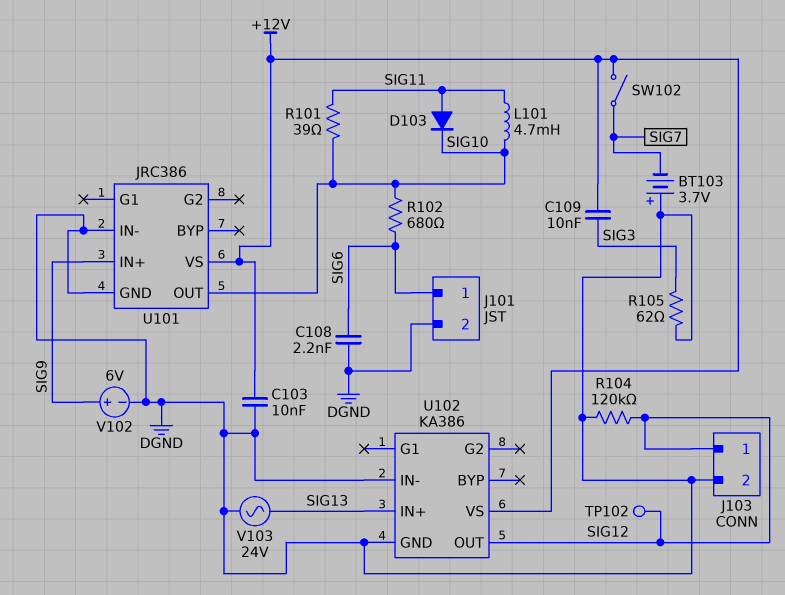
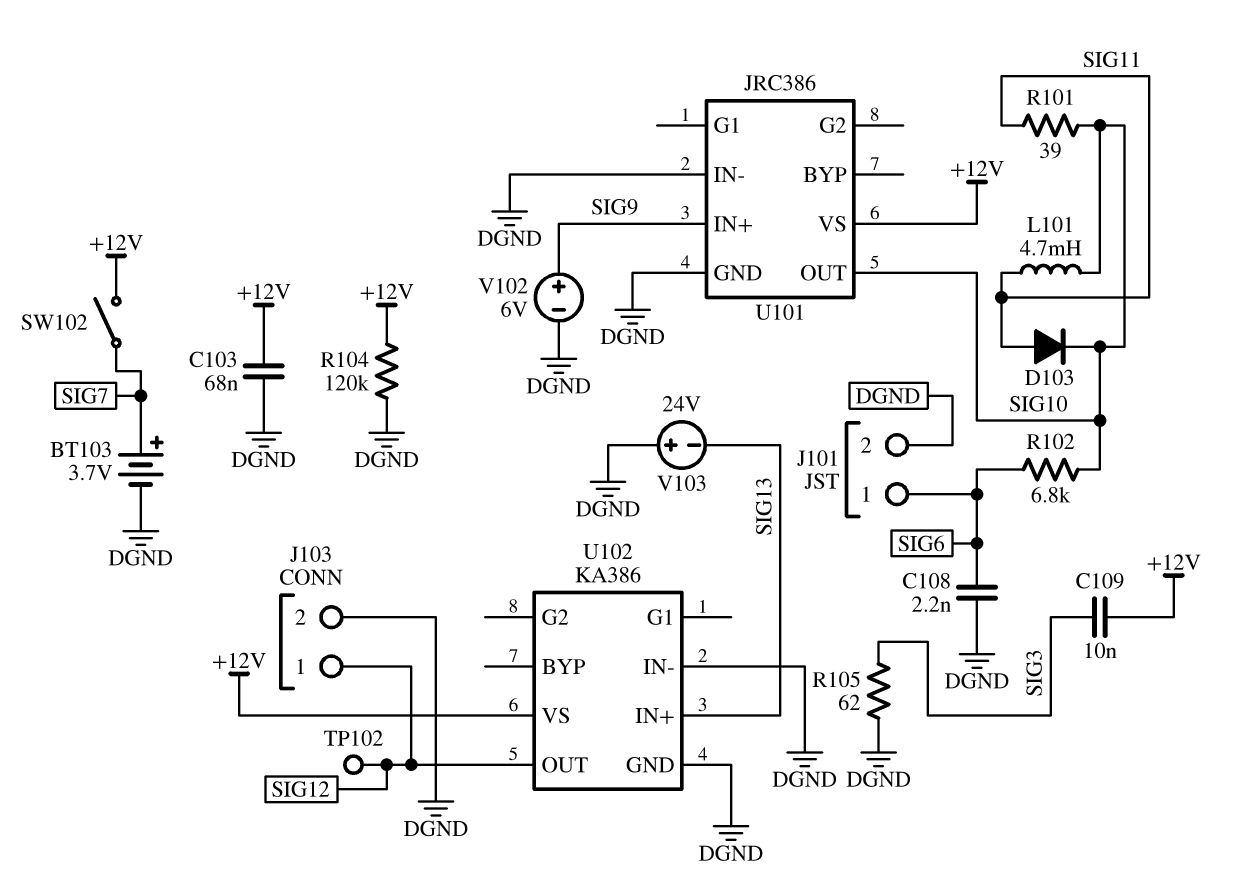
BT103: 3.7V (plus DGND, minus SIG7) -> 3.7V (plus SIG7, minus DGND)
C103: 10nF (+12V, DGND) -> 68nF (+12V, DGND)
R102: 680 (SIG6, SIG10) -> 6.8k (SIG6, SIG10)
R104: 120k (DGND, SIG12) -> 120k (+12V, DGND)
V103: AC 24V (DGND, SIG13) -> 24V (plus DGND, minus SIG13)

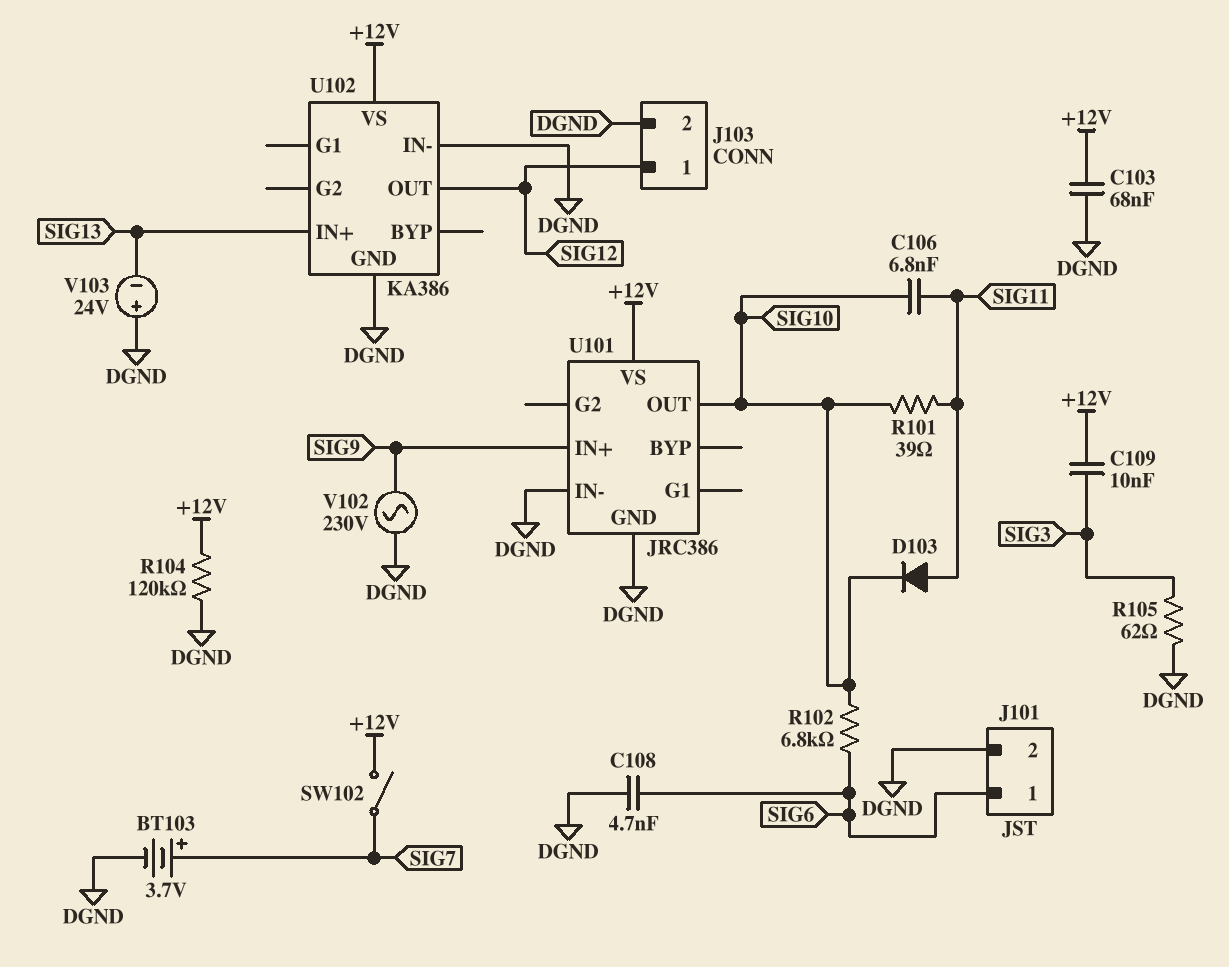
C106: none -> 6.8nF (SIG10, SIG11)
C108: 2.2nF (DGND, SIG6) -> 4.7nF (DGND, SIG6)
L101: 4.7mH (SIG10, SIG11) -> none
TP102: test point (SIG12) -> none
V102: 6V (plus SIG9, minus DGND) -> AC 230V (DGND, SIG9)

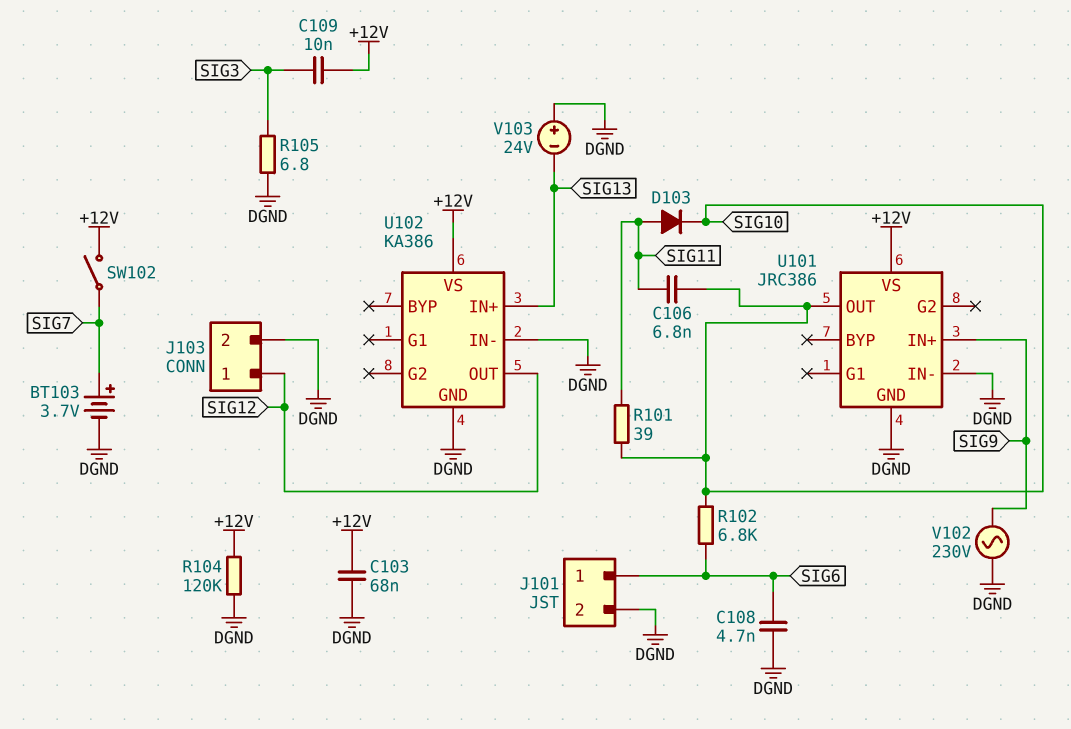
R105: 62 (DGND, SIG3) -> 6.8 (DGND, SIG3)

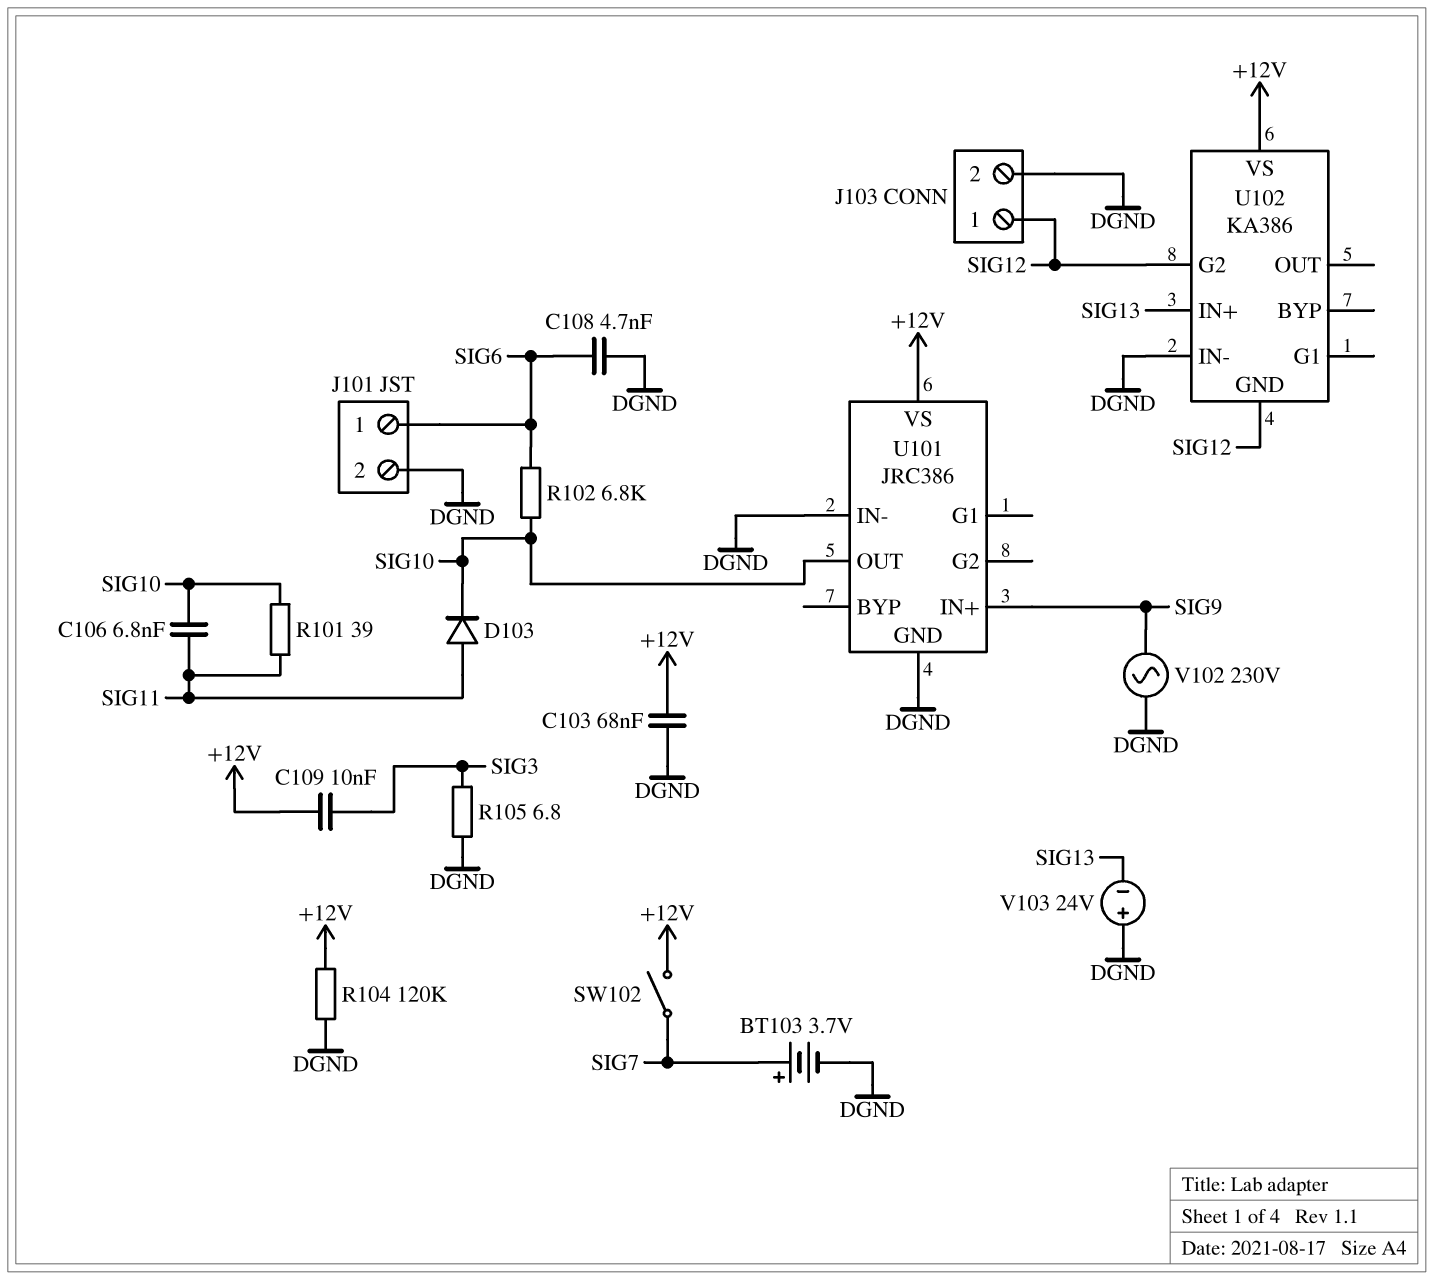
U102 pin G2: none -> SIG12
U102 pin GND: DGND -> SIG12
U102 pin OUT: SIG12 -> none

